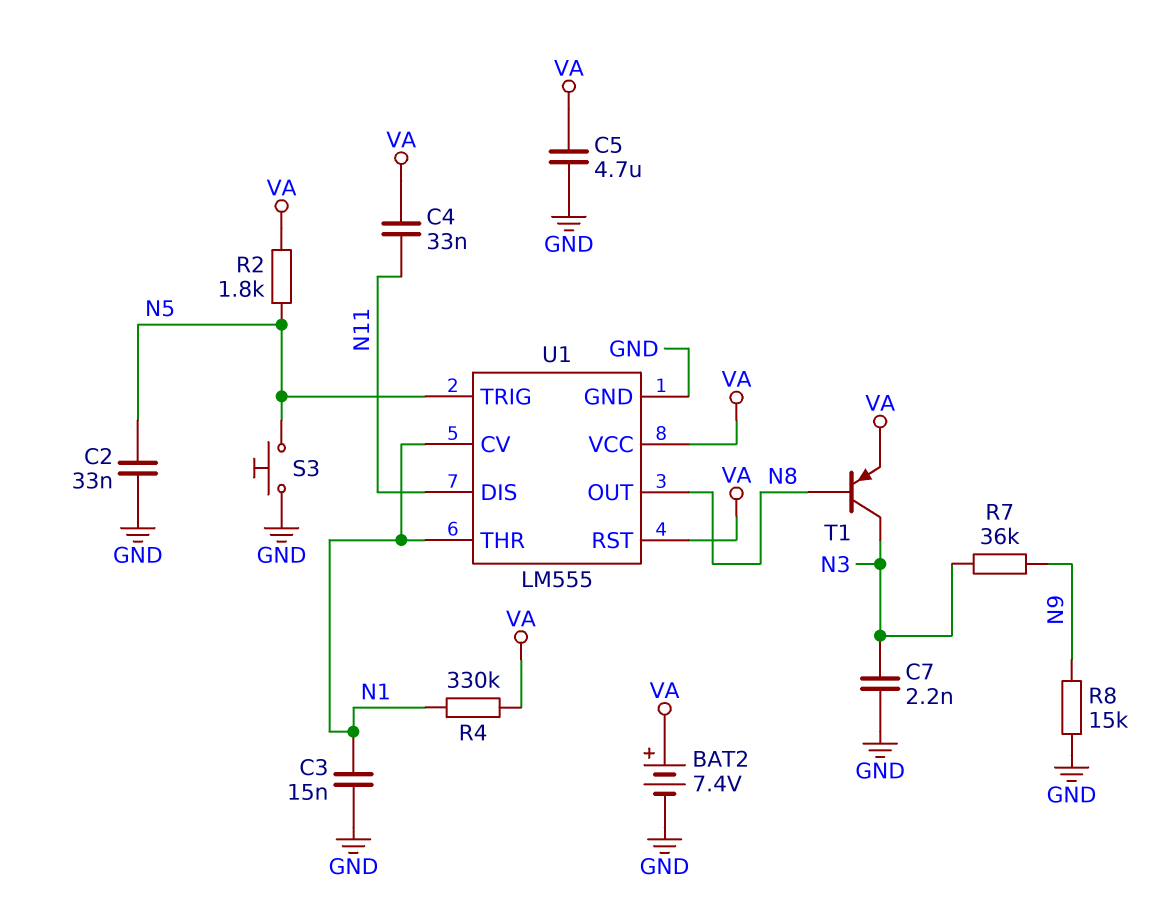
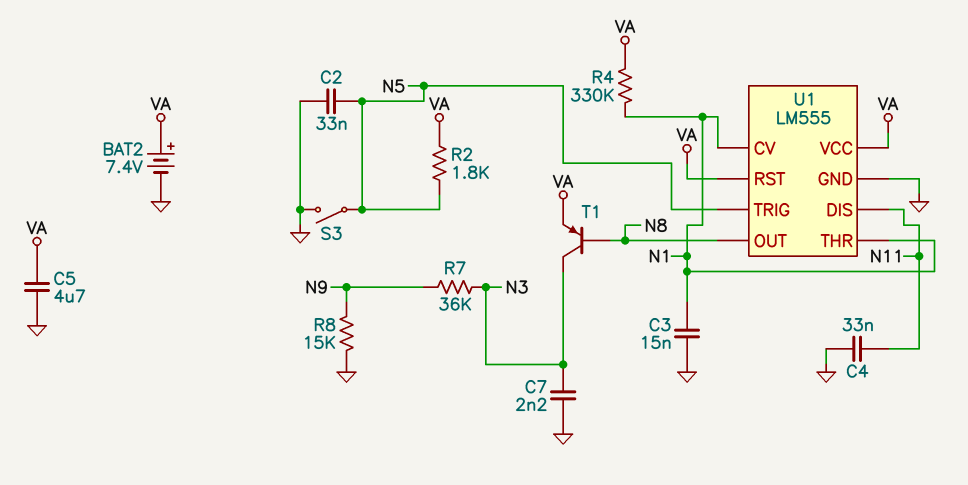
C4: 33nF (N11, VA) -> 33nF (GND, N11)
S3: button (GND, N5) -> switch (GND, N5)

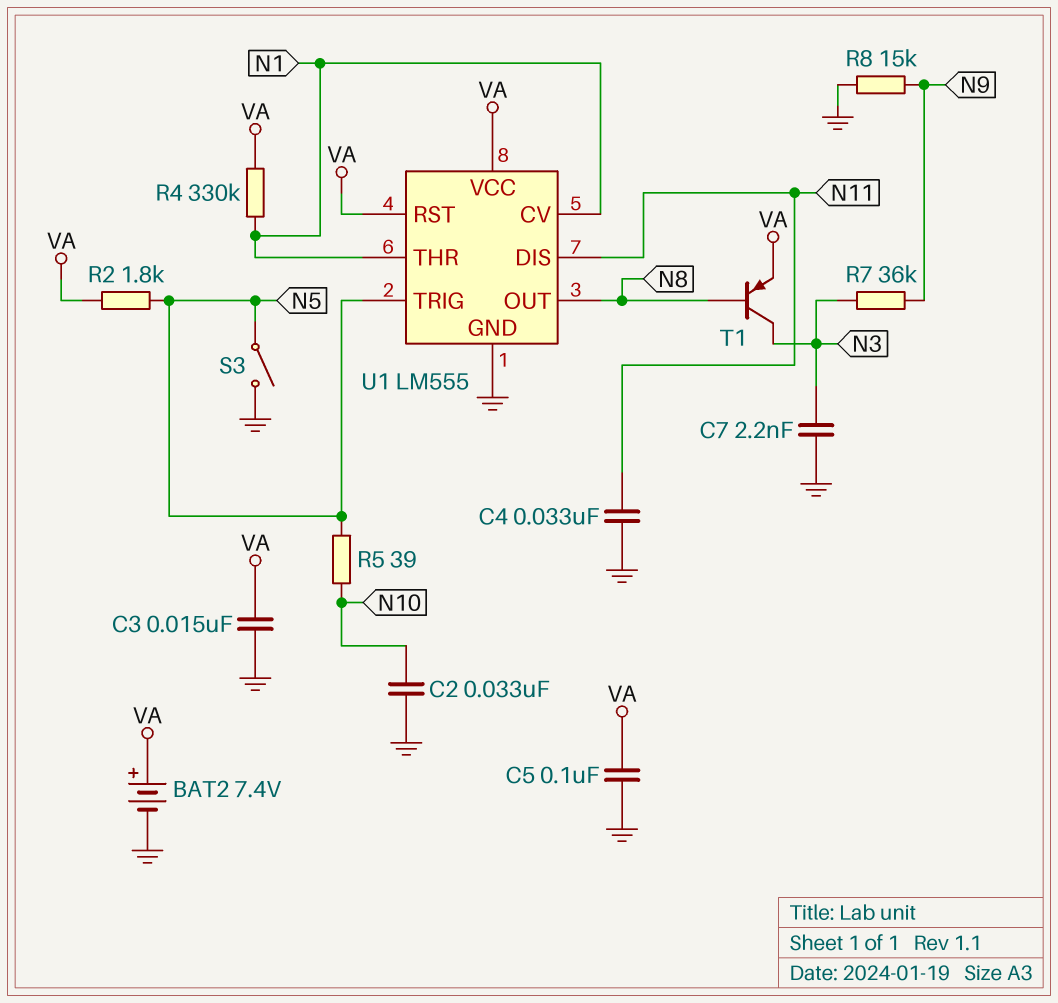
C2: 33nF (GND, N5) -> 33nF (GND, N10)
C3: 15nF (GND, N1) -> 15nF (GND, VA)
C5: 4.7uF (GND, VA) -> 100nF (GND, VA)
R5: none -> 39 (N5, N10)

